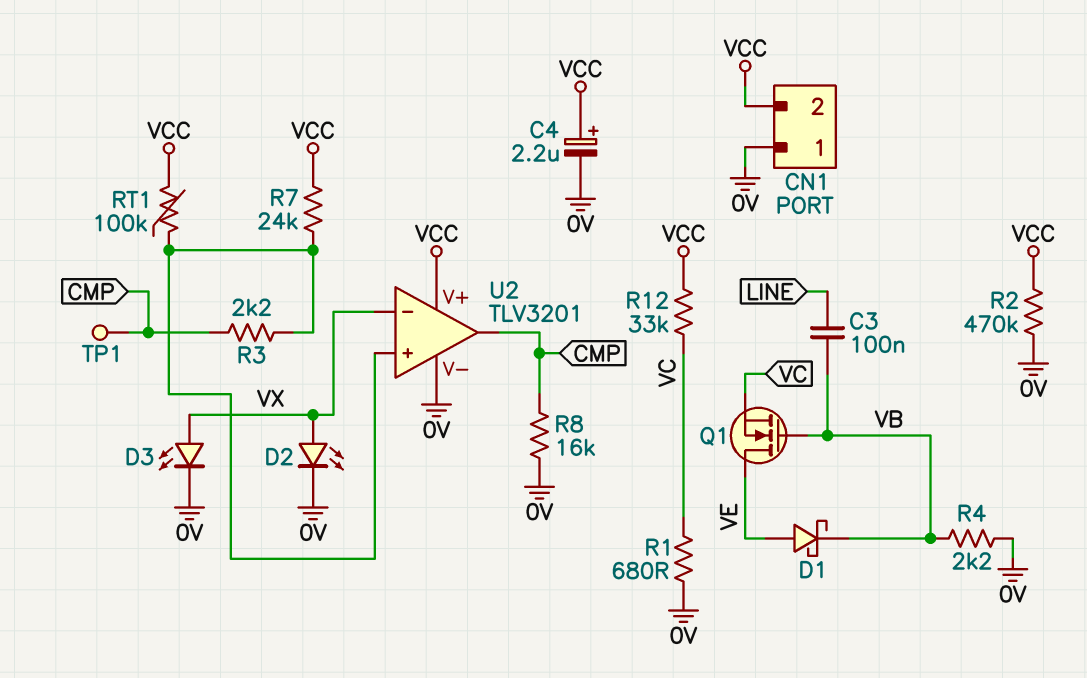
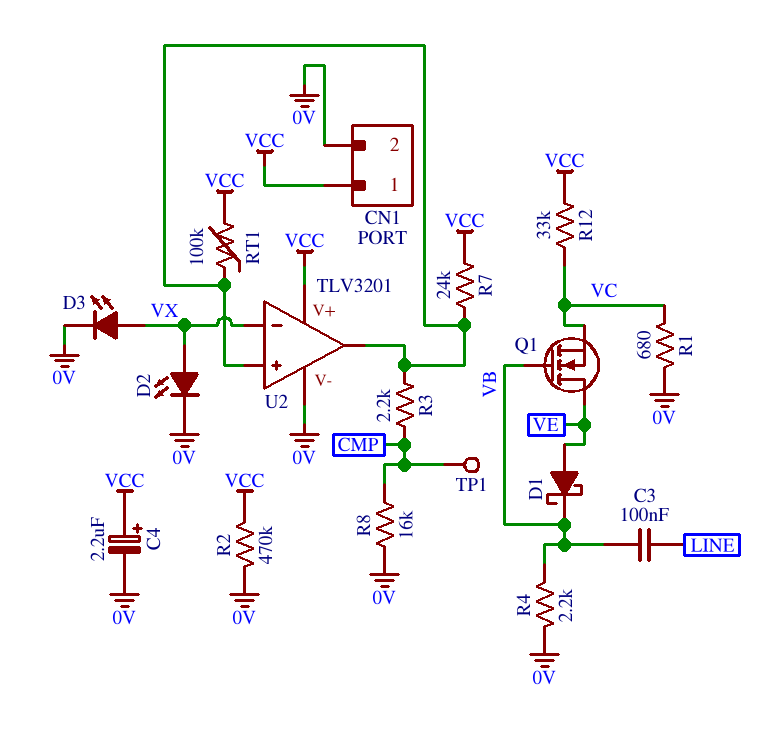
CN1 pin 1: 0V -> VCC
CN1 pin 2: VCC -> 0V
U2 pin out: CMP -> U2/in+

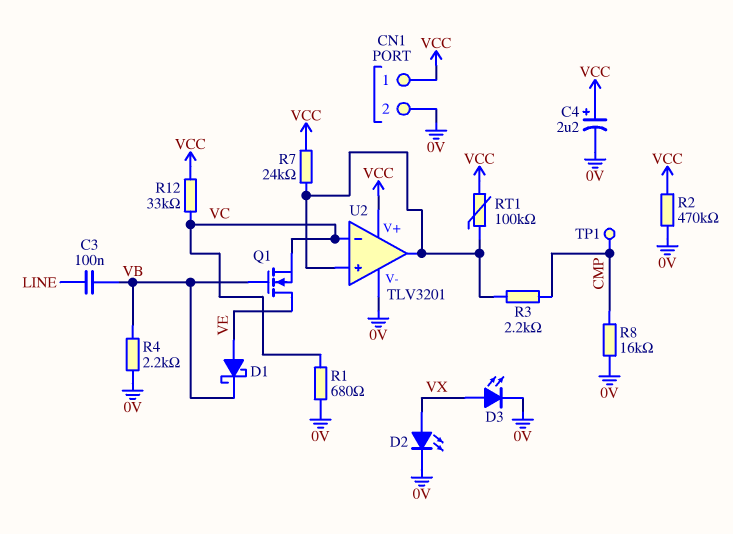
U2 pin in-: VX -> VC

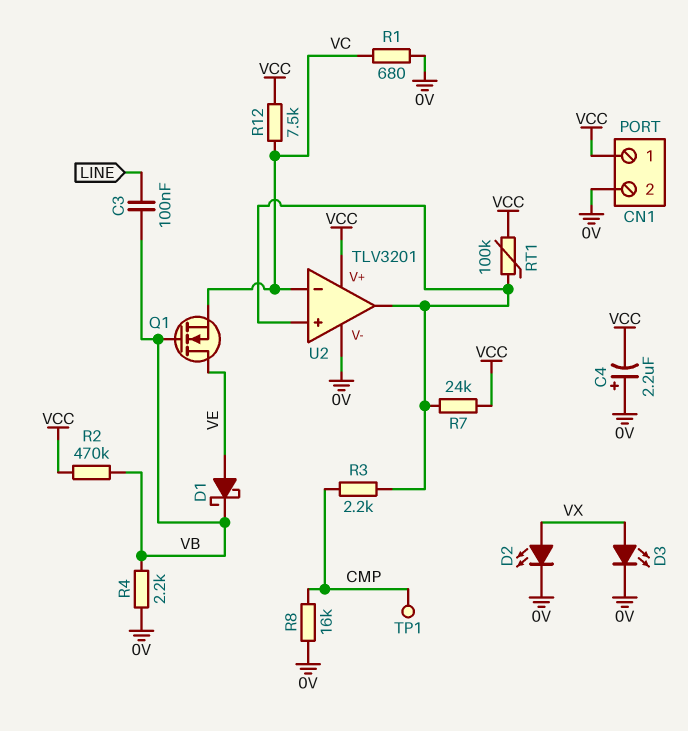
C4: 2.2uF (plus VCC, minus 0V) -> 2.2uF (plus 0V, minus VCC)
R2: 470k (0V, VCC) -> 470k (VB, VCC)
R12: 33k (VC, VCC) -> 7.5k (VC, VCC)

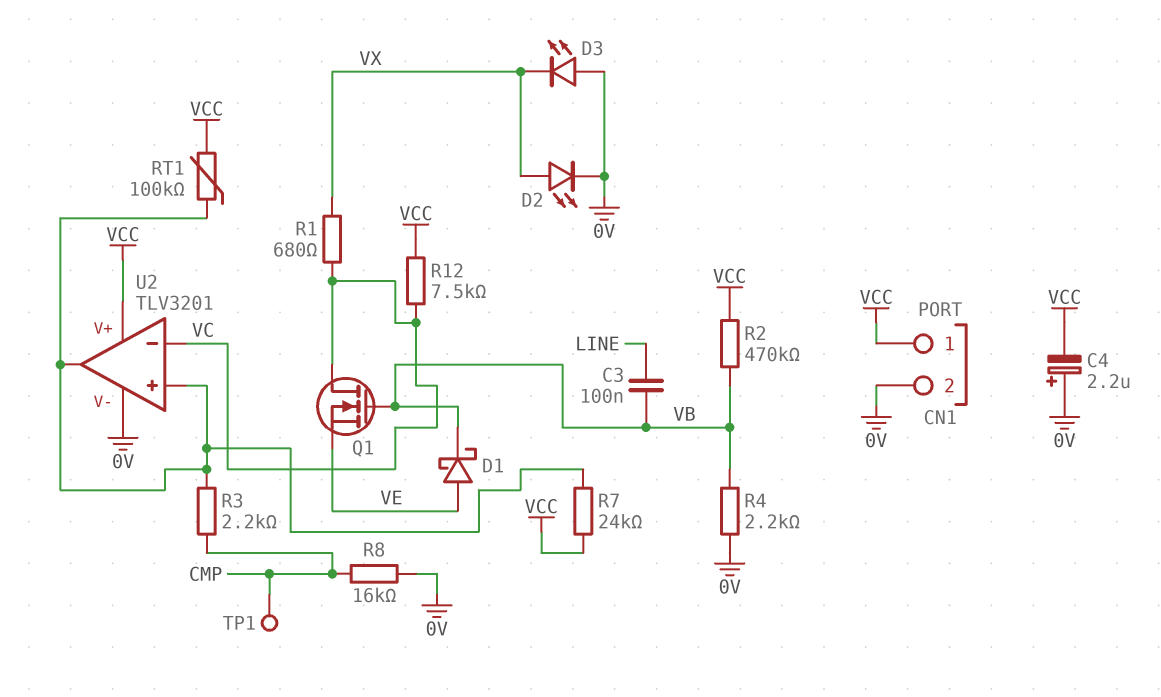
D3: LED (A VX, K 0V) -> LED (A 0V, K VX)
Q1: NMOS (G VB, D VE, S VC) -> NMOS (G VB, D VC, S VE)
R1: 680 (0V, VC) -> 680 (VC, VX)

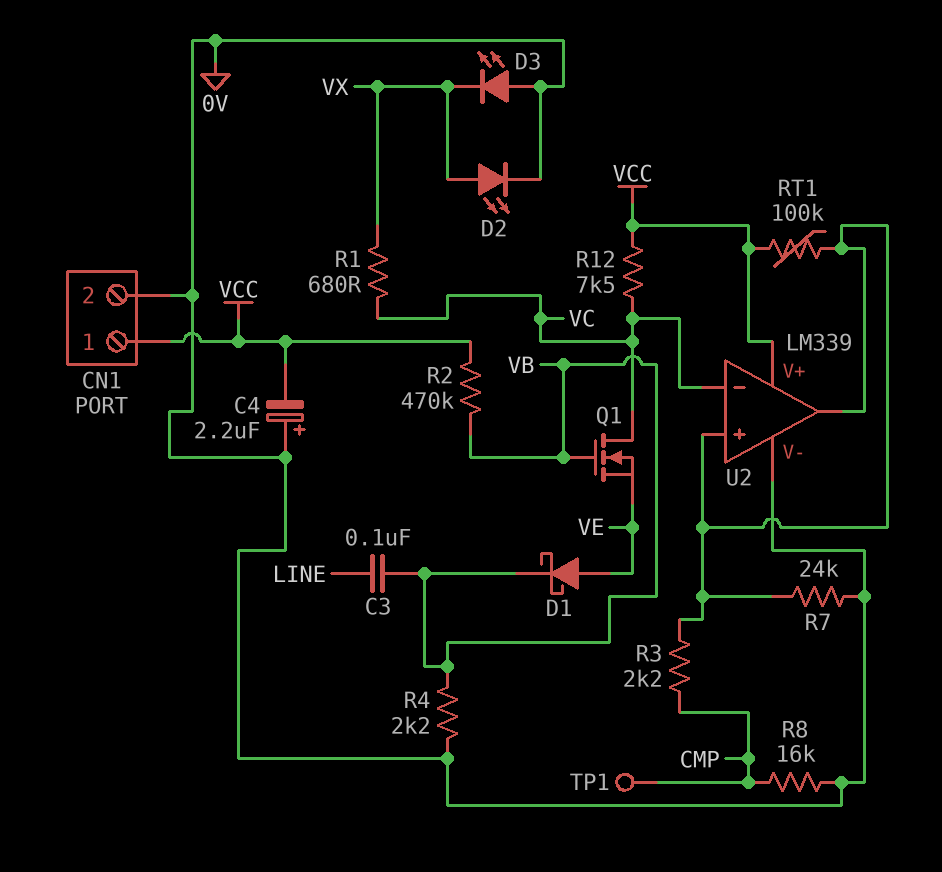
R7: 24k (U2/in+, VCC) -> 24k (0V, U2/in+)
U2: TLV3201 -> LM339

